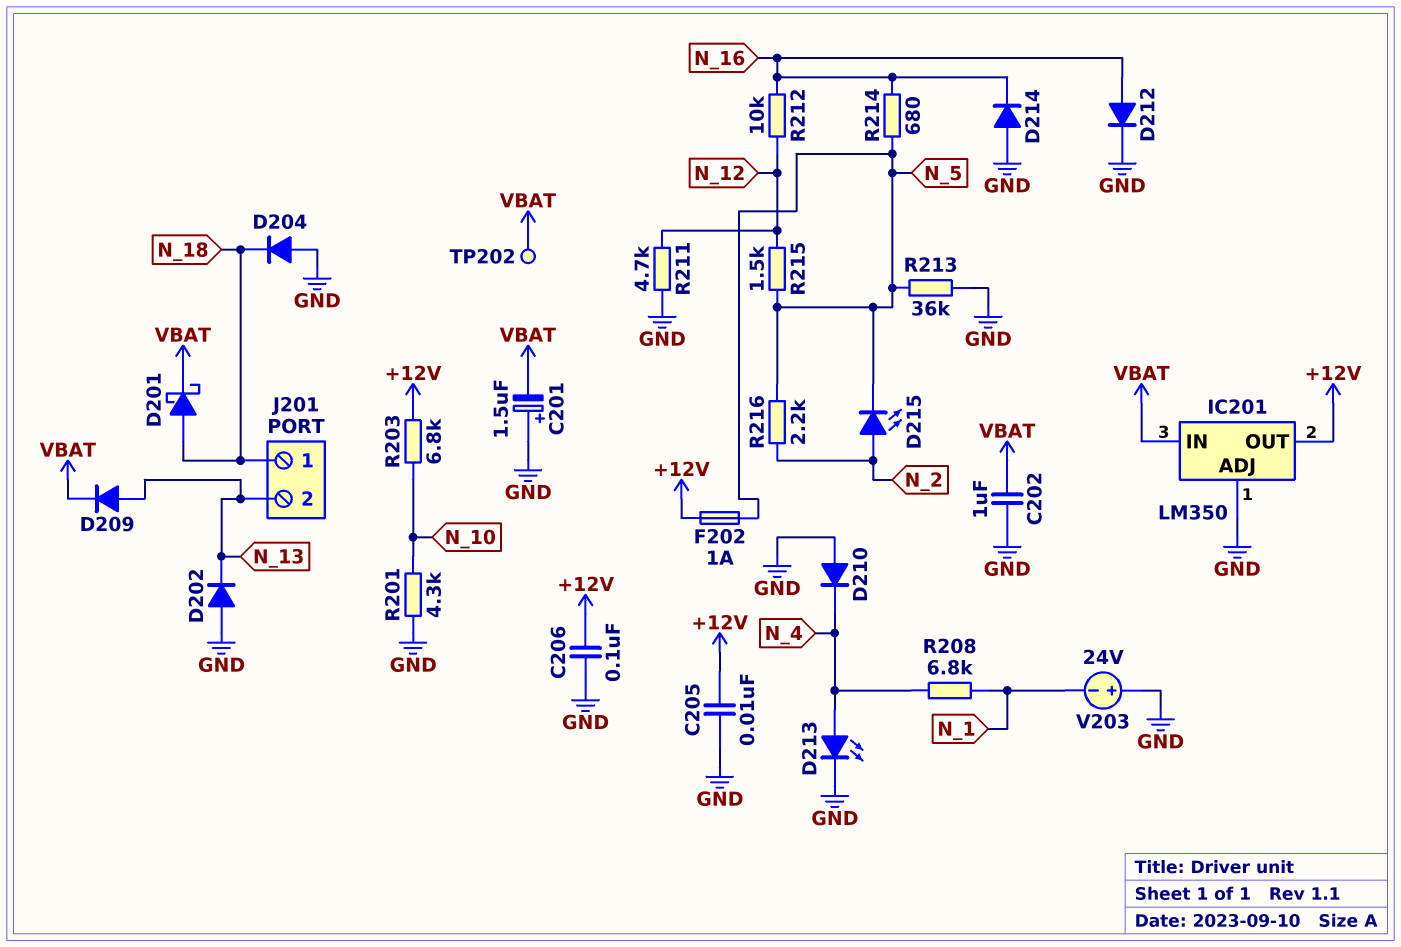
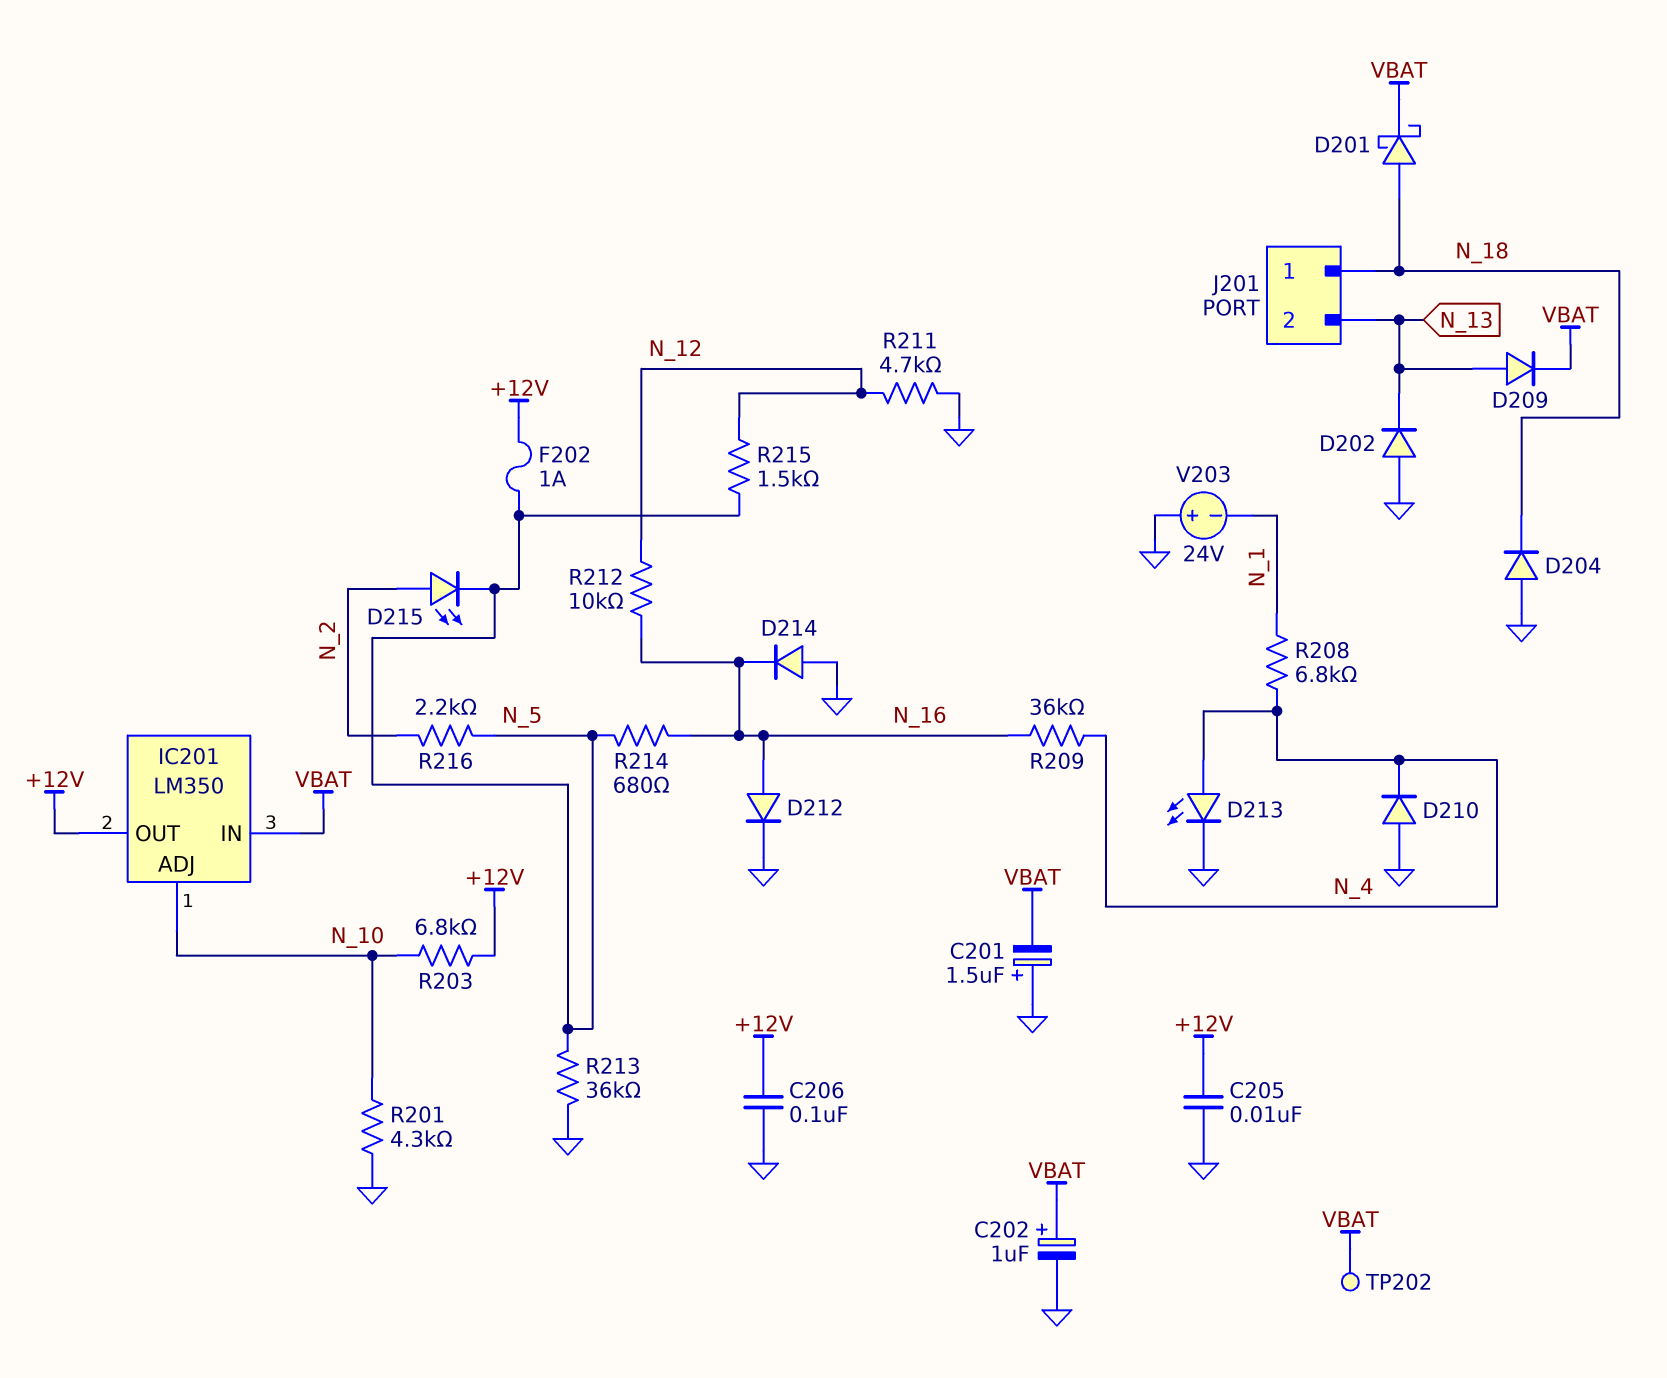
C202: 1uF (GND, VBAT) -> 1uF (plus VBAT, minus GND)
IC201 pin ADJ: GND -> N_10
R209: none -> 36k (N_4, N_16)

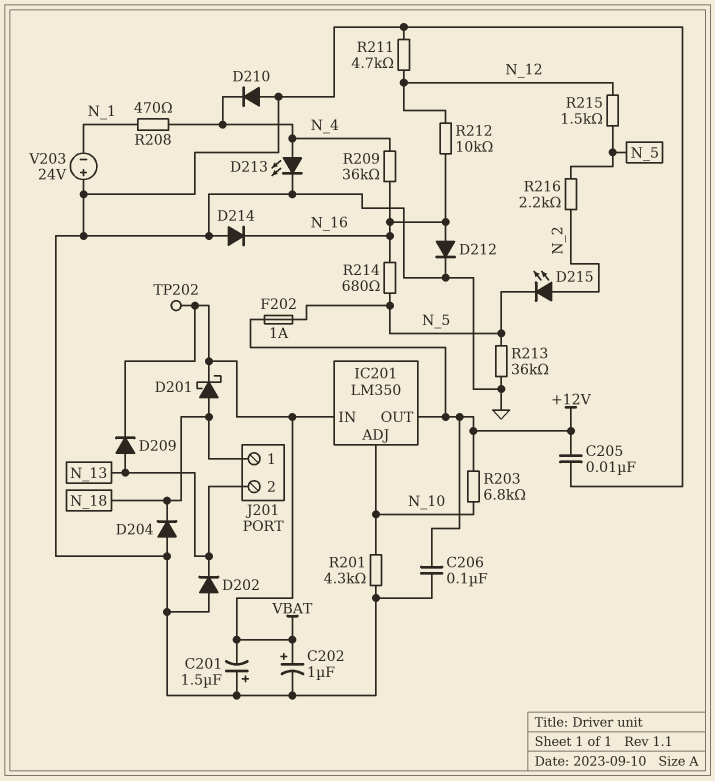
R208: 6.8k (N_1, N_4) -> 470 (N_1, N_4)

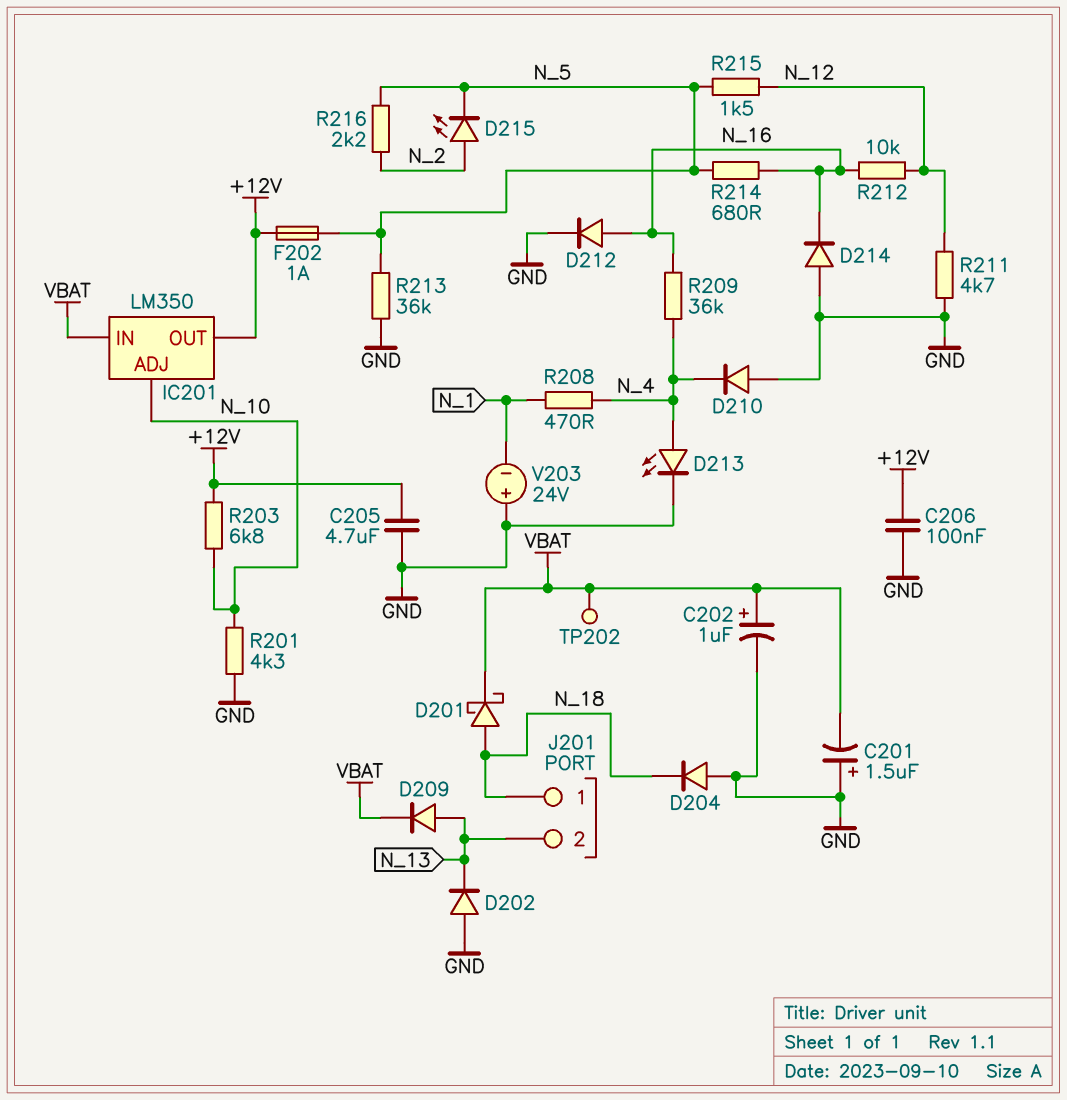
C205: 10nF (+12V, GND) -> 4.7uF (+12V, GND)

